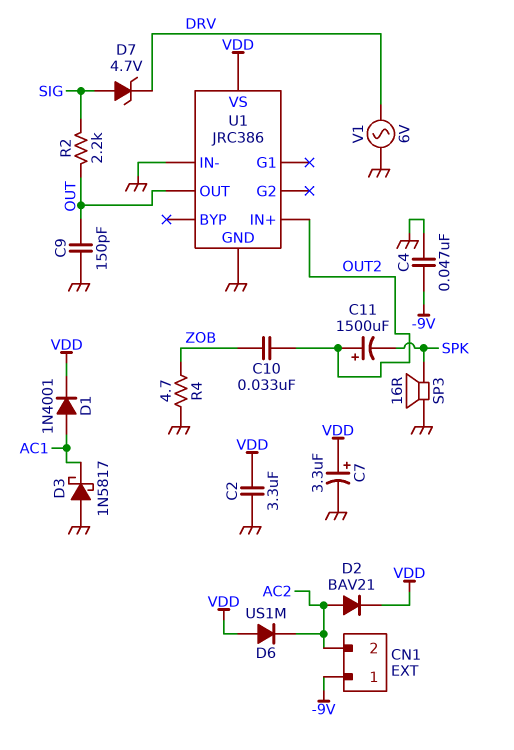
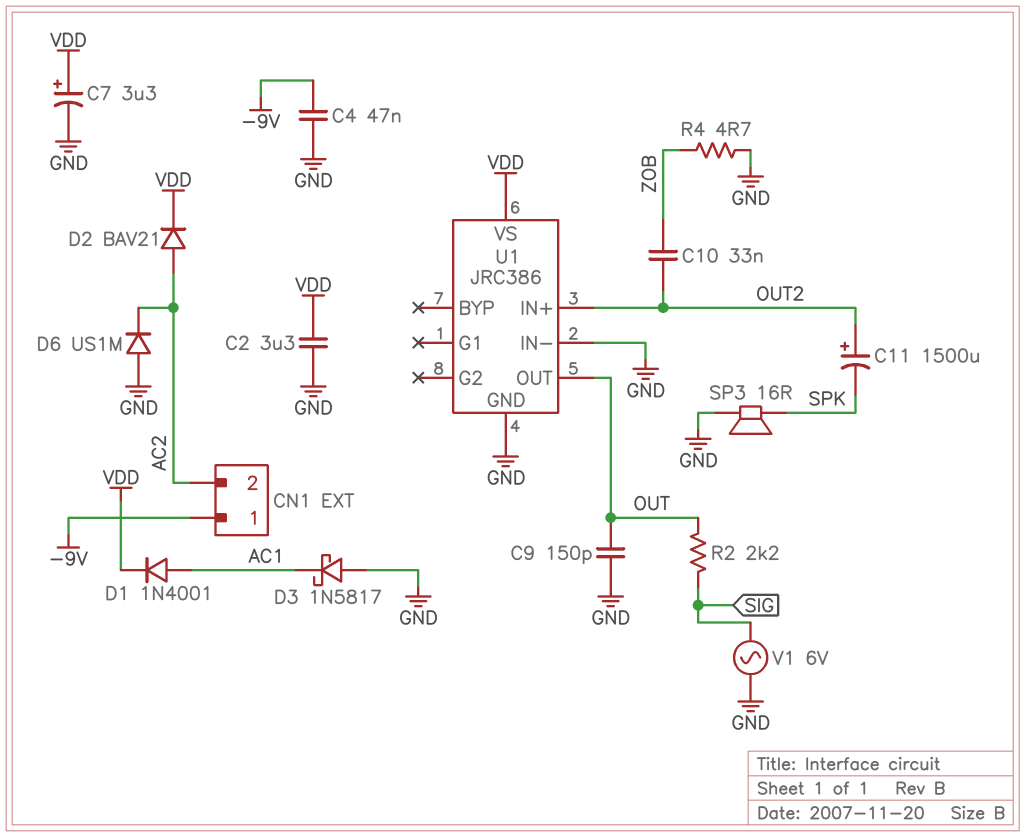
D6: diode US1M (A VDD, K AC2) -> diode US1M (A GND, K AC2)
D7: zener 4.7V (A SIG, K DRV) -> none
V1: AC 6V (DRV, GND) -> AC 6V (GND, SIG)

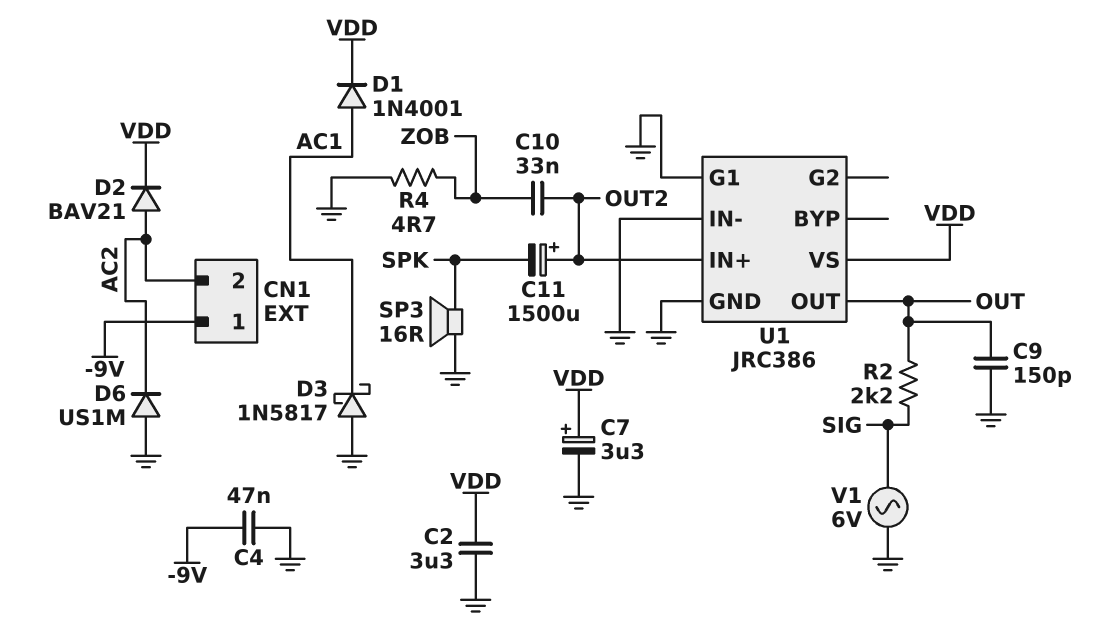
U1 pin G1: none -> GND

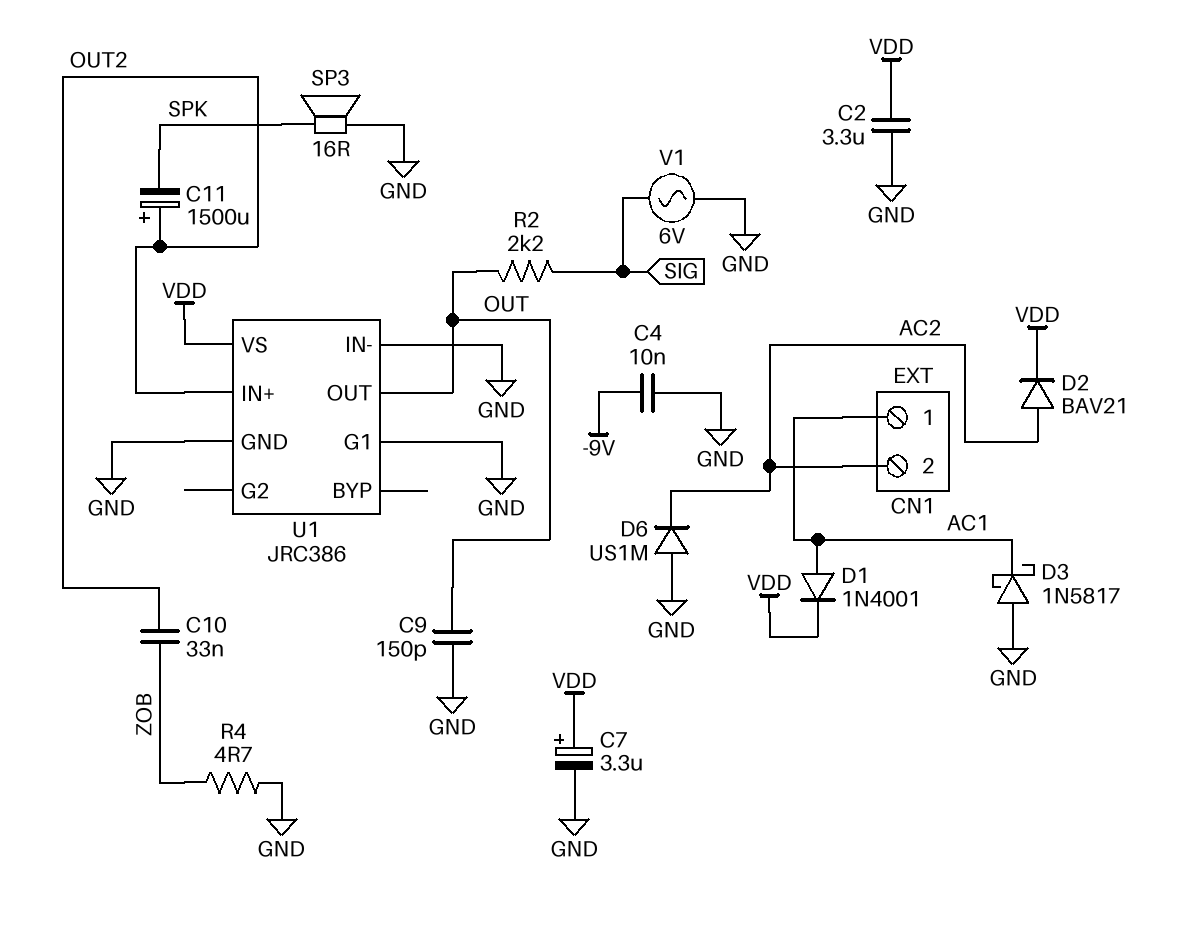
C4: 47nF (-9V, GND) -> 10nF (-9V, GND)
CN1 pin 1: -9V -> AC1

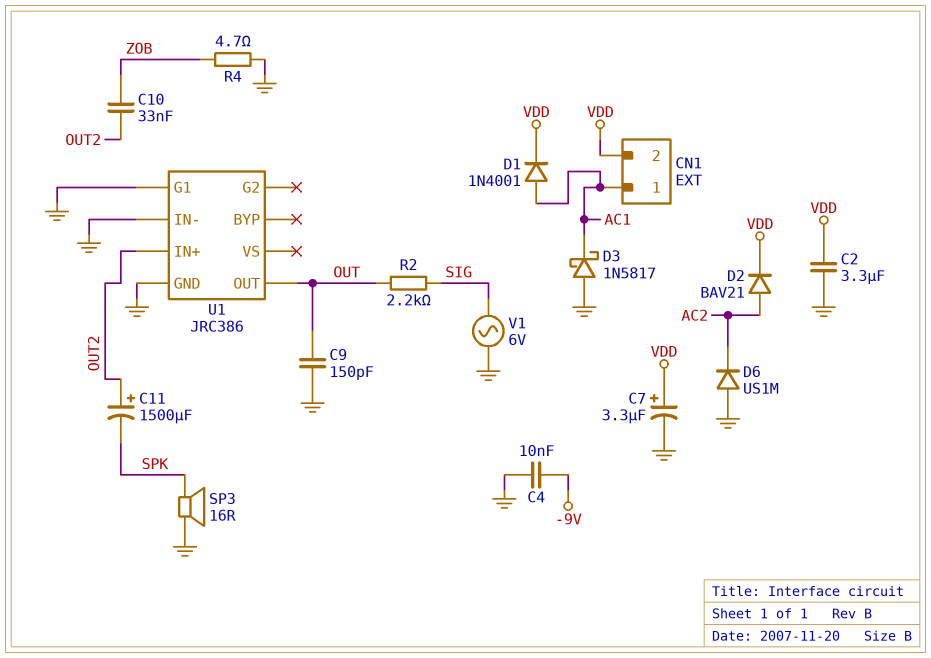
CN1 pin 2: AC2 -> VDD
U1 pin VS: VDD -> none

